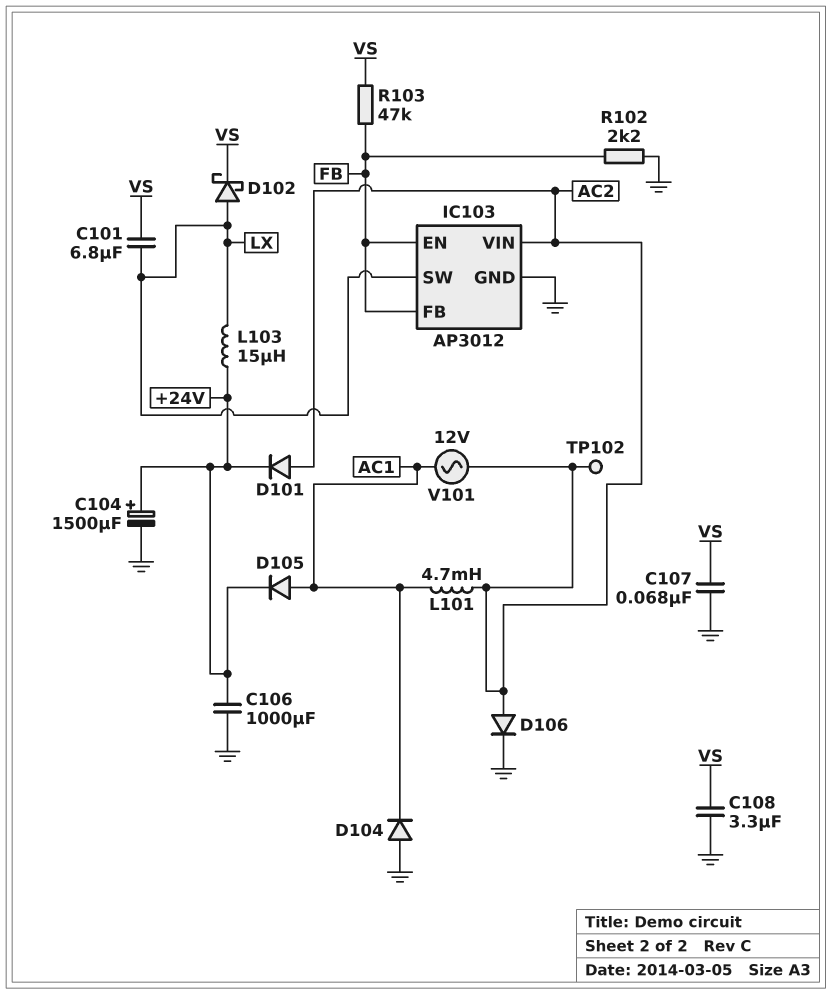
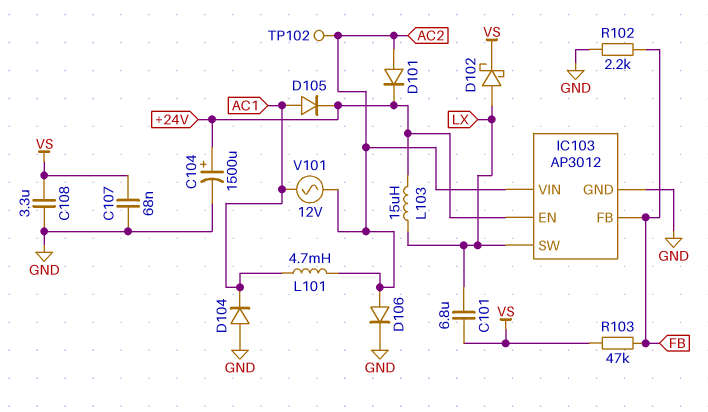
C106: 1000uF (+24V, GND) -> none
IC103 pin EN: FB -> +24V

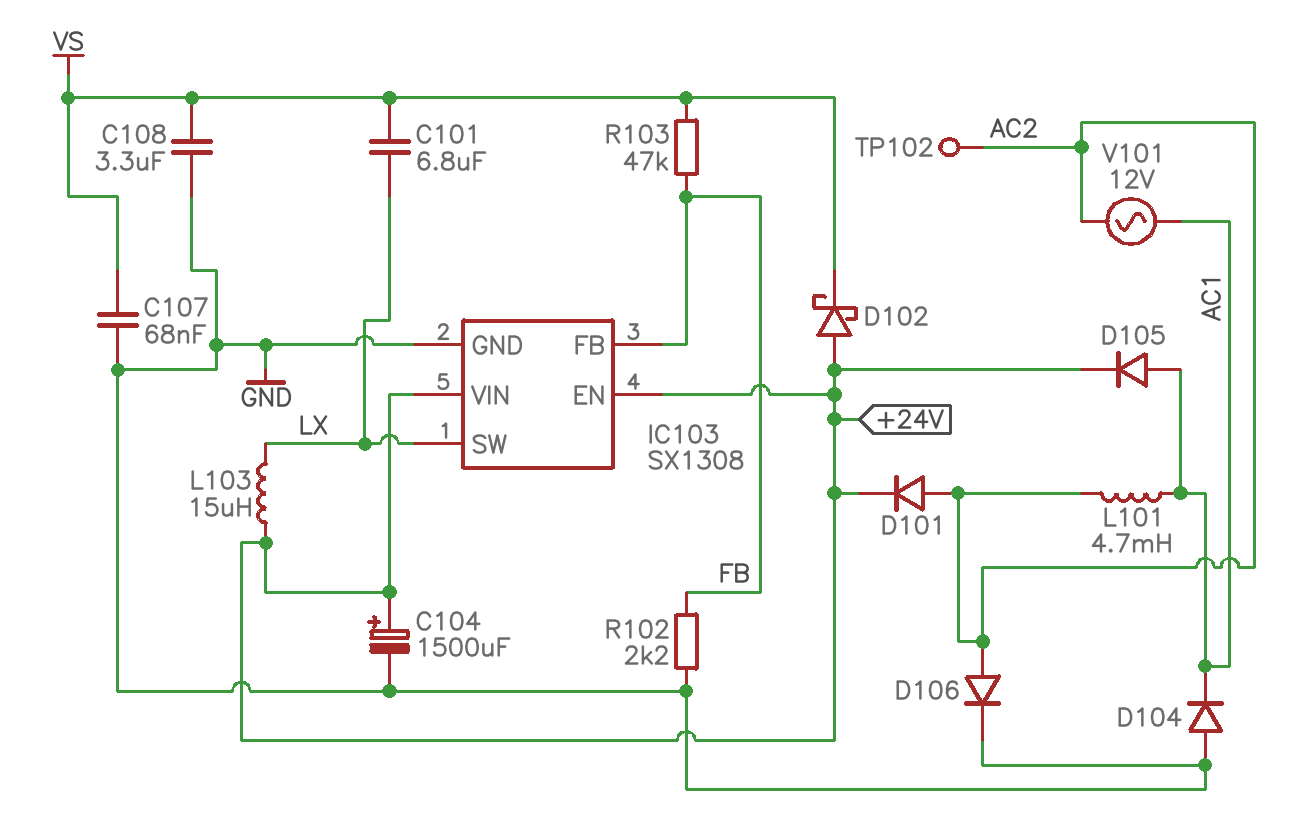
D102: schottky (A LX, K VS) -> schottky (A +24V, K VS)
IC103: AP3012 -> SX1308
IC103 pin VIN: AC2 -> +24V

